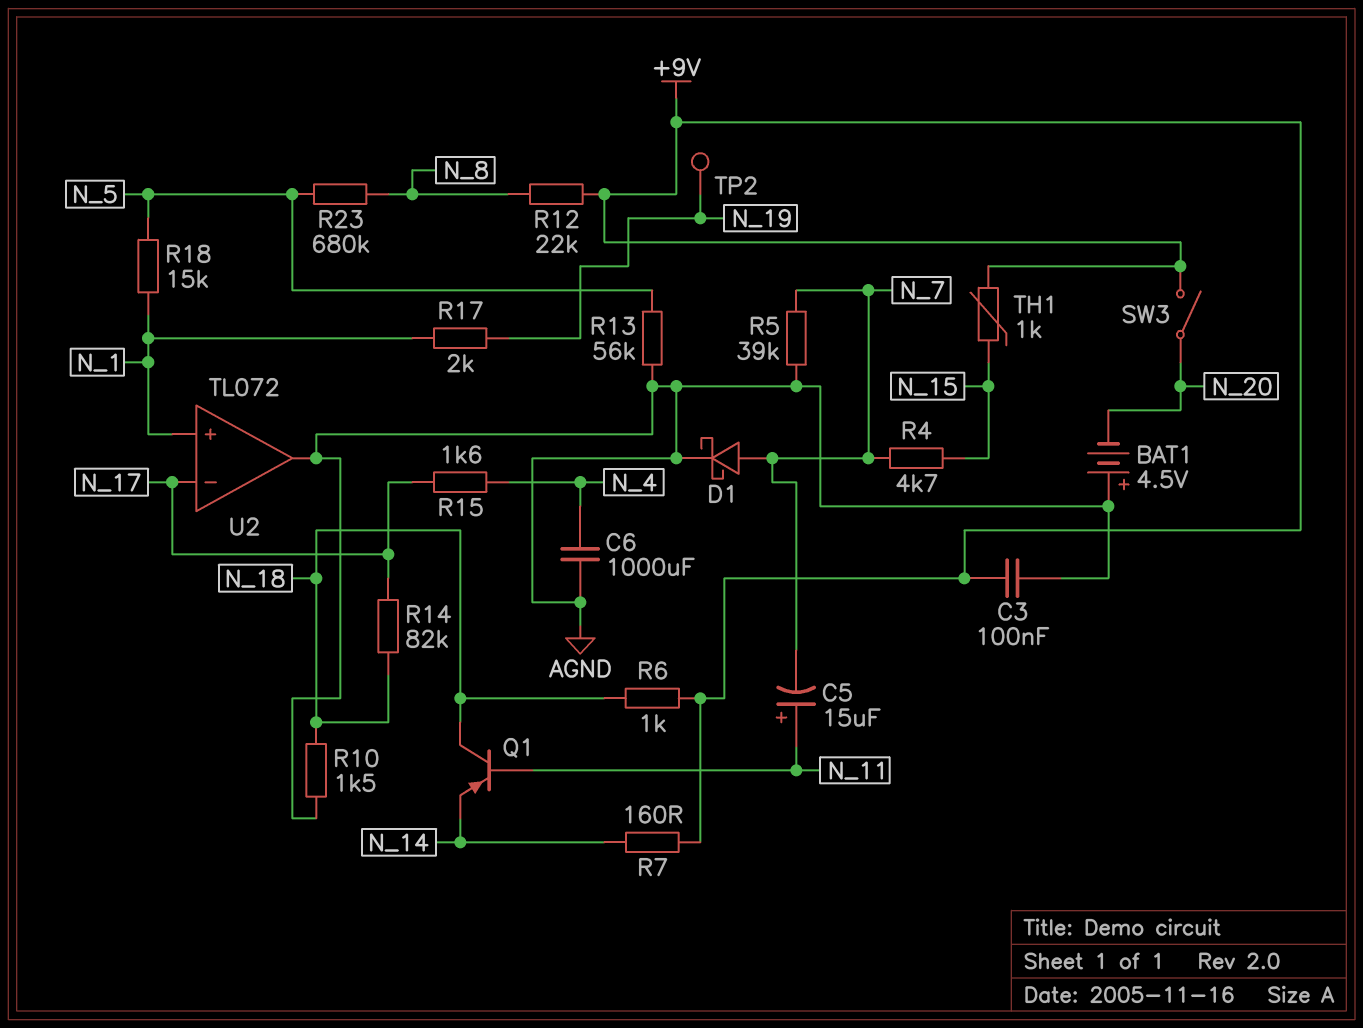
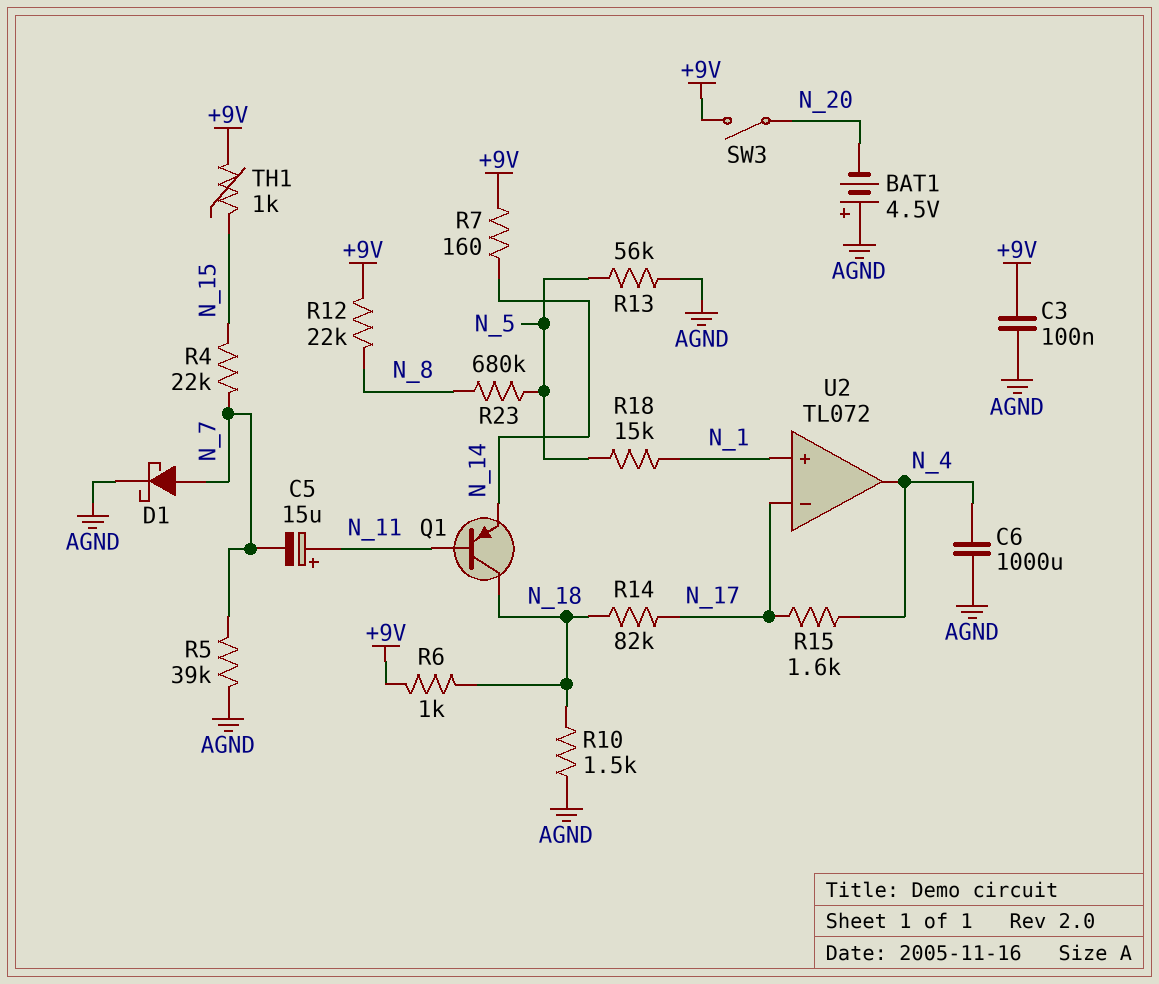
R4: 4.7k (N_7, N_15) -> 22k (N_7, N_15)
R17: 2k (N_1, N_19) -> none
TP2: test point (N_19) -> none
U2 pin out: AGND -> N_4

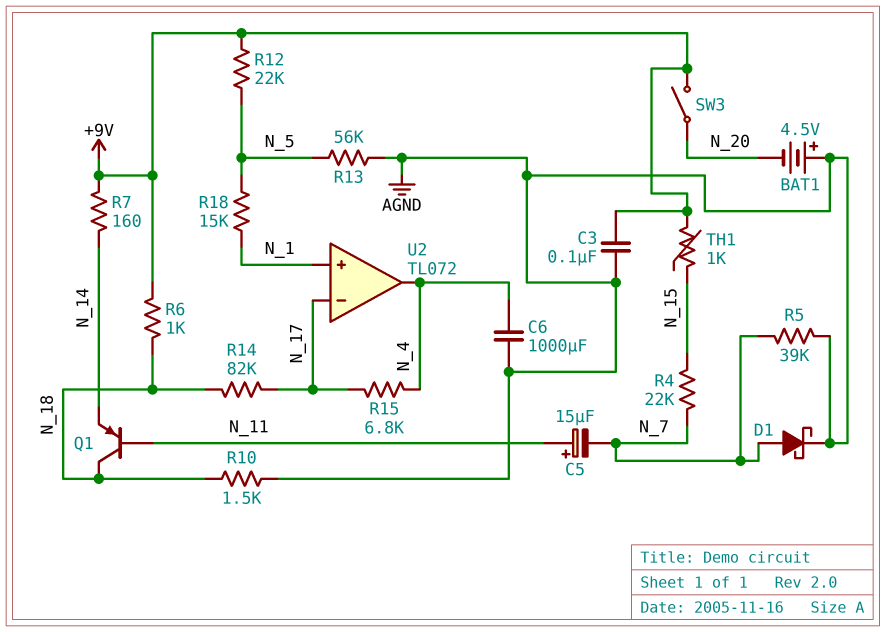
R12: 22k (+9V, N_8) -> 22k (+9V, N_5)
R15: 1.6k (N_4, N_17) -> 6.8k (N_4, N_17)
R23: 680k (N_5, N_8) -> none

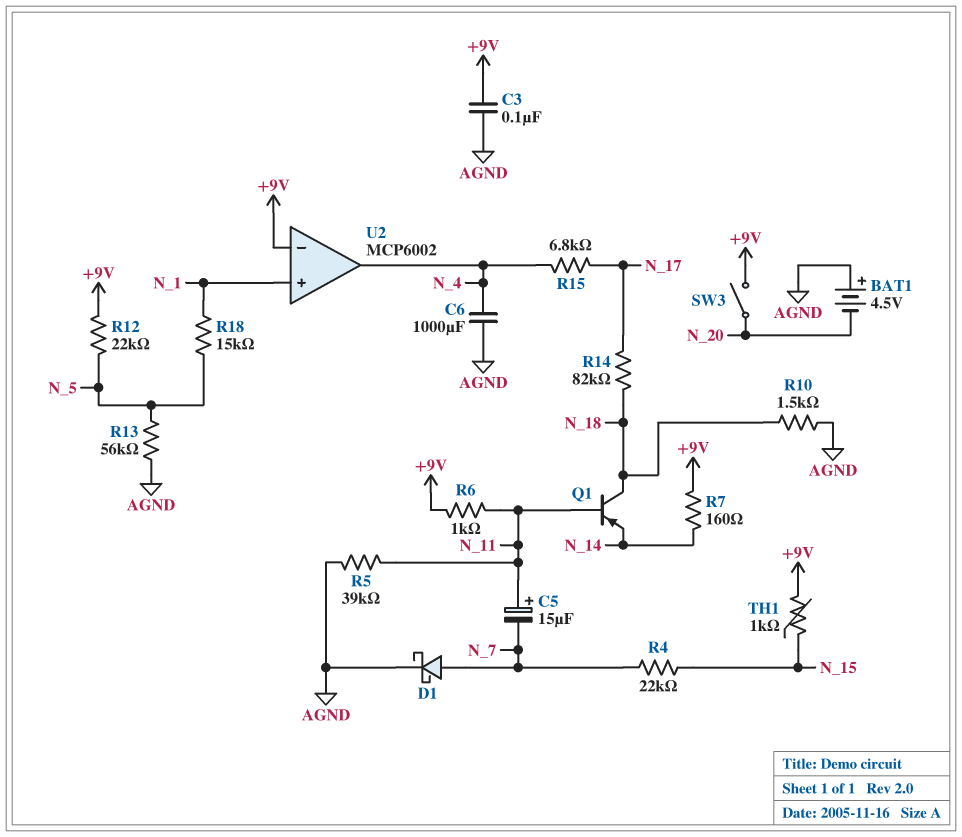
R5: 39k (AGND, N_7) -> 39k (AGND, N_11)
R6: 1k (+9V, N_18) -> 1k (+9V, N_11)
U2: TL072 -> MCP6002
U2 pin in-: N_17 -> +9V

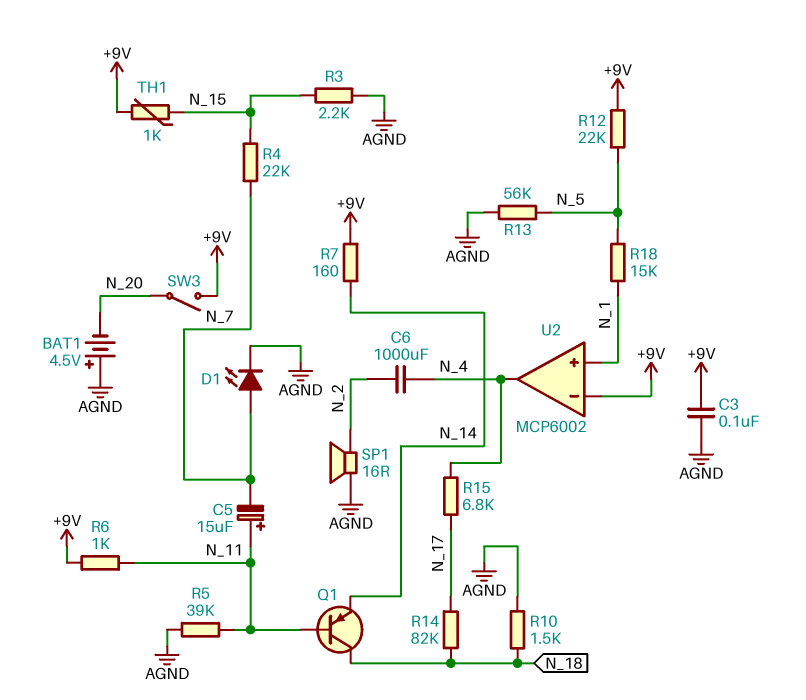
C6: 1000uF (AGND, N_4) -> 1000uF (N_2, N_4)
D1: schottky (A N_7, K AGND) -> LED (A N_7, K AGND)
R3: none -> 2.2k (AGND, N_15)
SP1: none -> speaker 16R (AGND, N_2)

